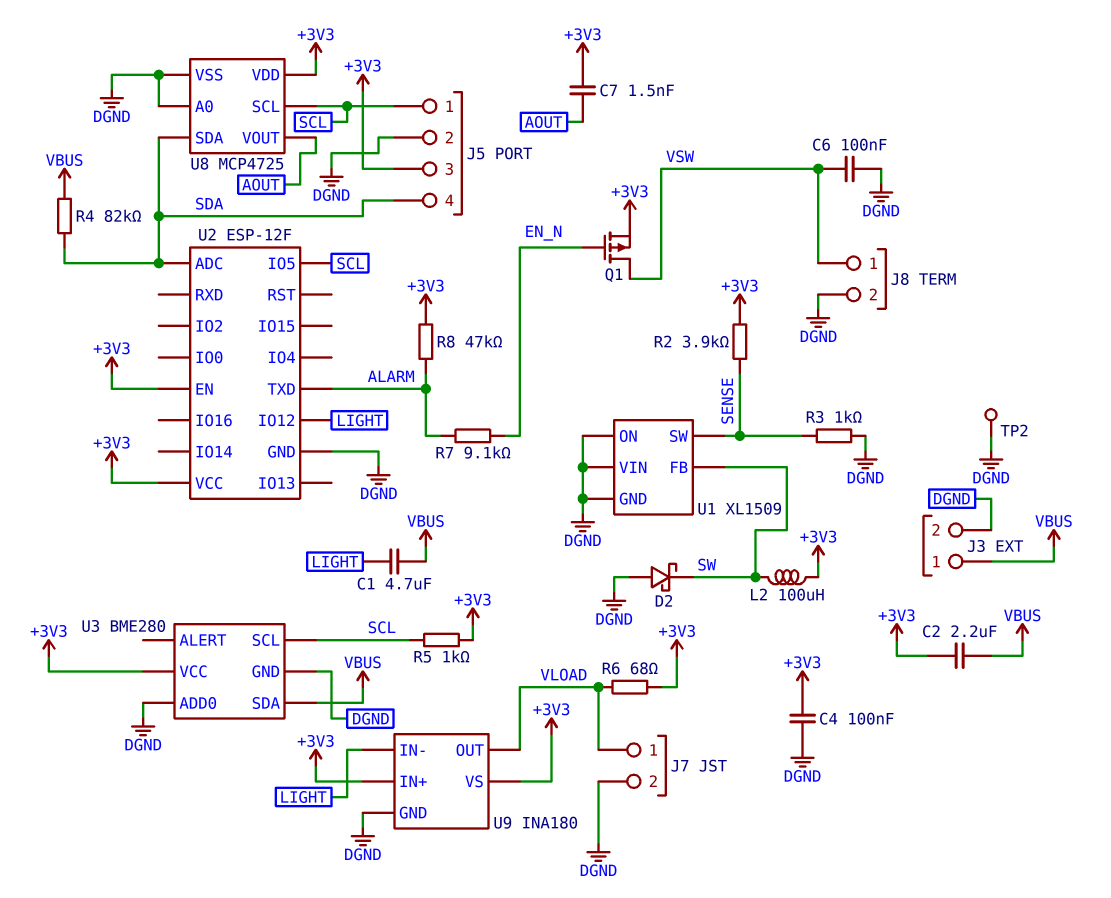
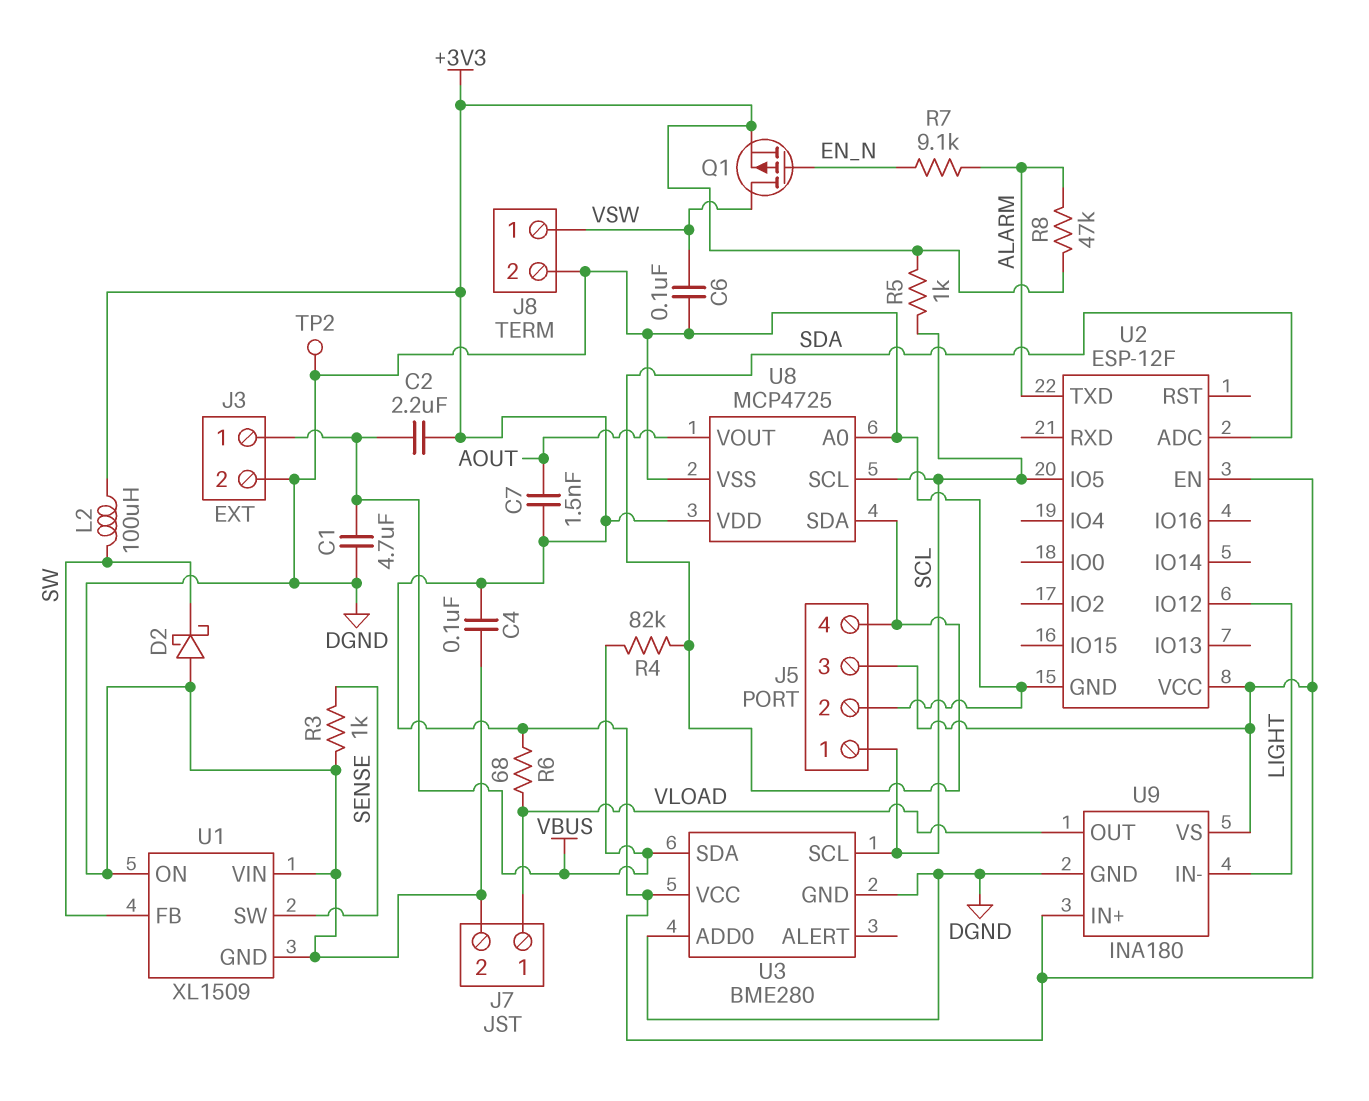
C1: 4.7uF (LIGHT, VBUS) -> 4.7uF (DGND, VBUS)
R2: 3.9k (+3V3, SENSE) -> none

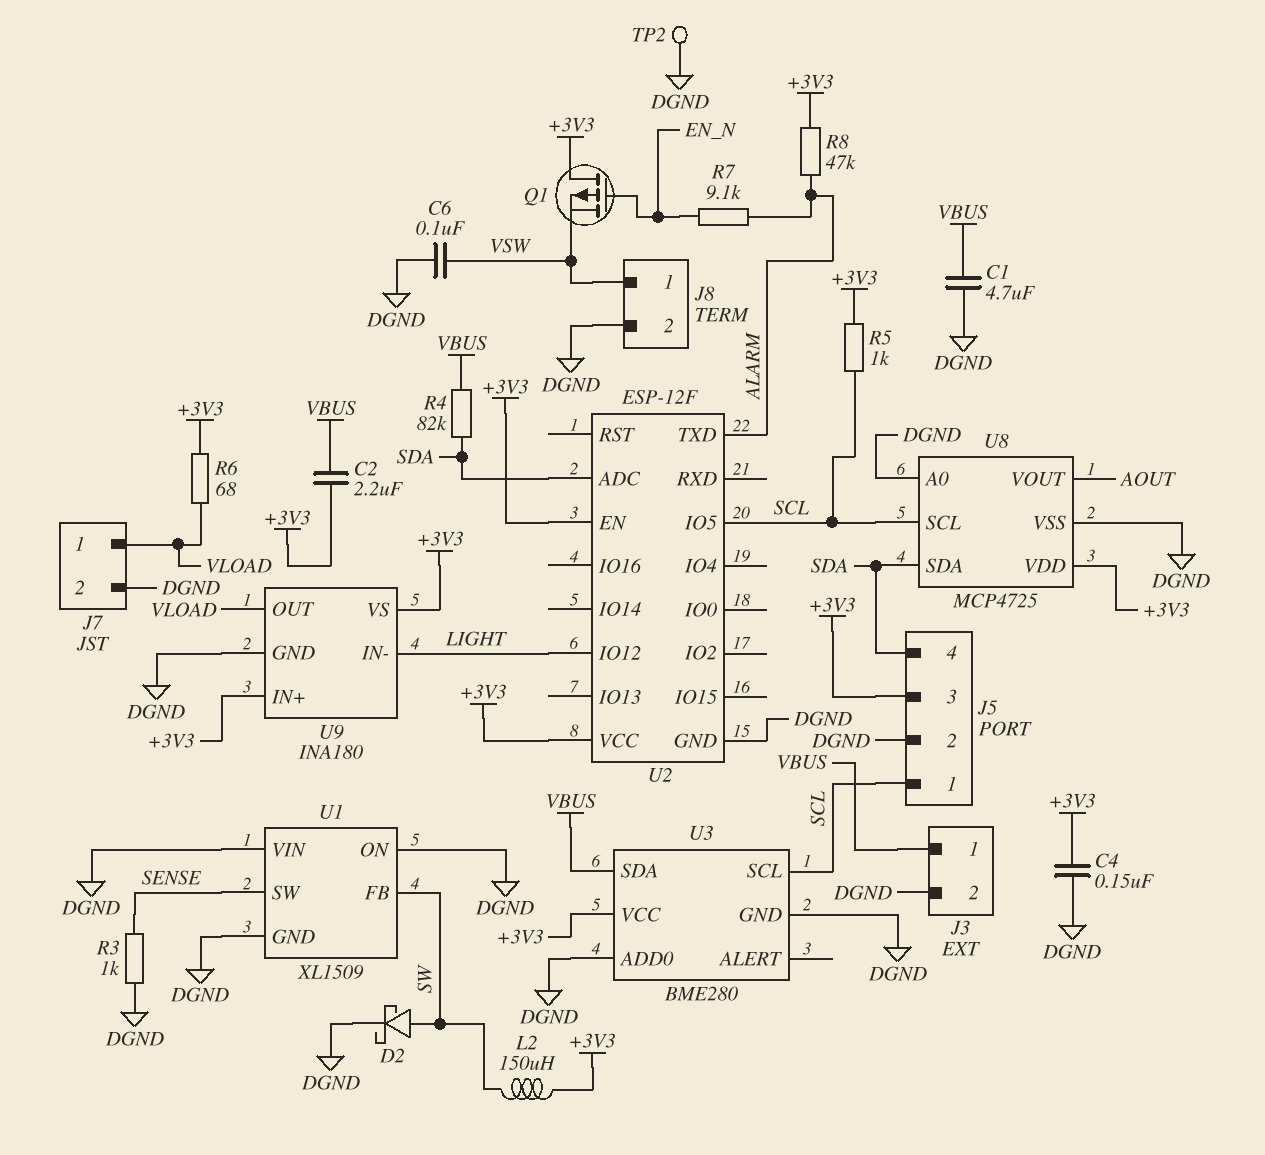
C4: 100nF (+3V3, DGND) -> 150nF (+3V3, DGND)
C7: 1.5nF (+3V3, AOUT) -> none
D2: schottky (A DGND, K SW) -> schottky (A SW, K DGND)
L2: 100uH (+3V3, SW) -> 150uH (+3V3, SW)
Q1: PMOS (G EN_N, D VSW, S +3V3) -> PMOS (G EN_N, D +3V3, S VSW)

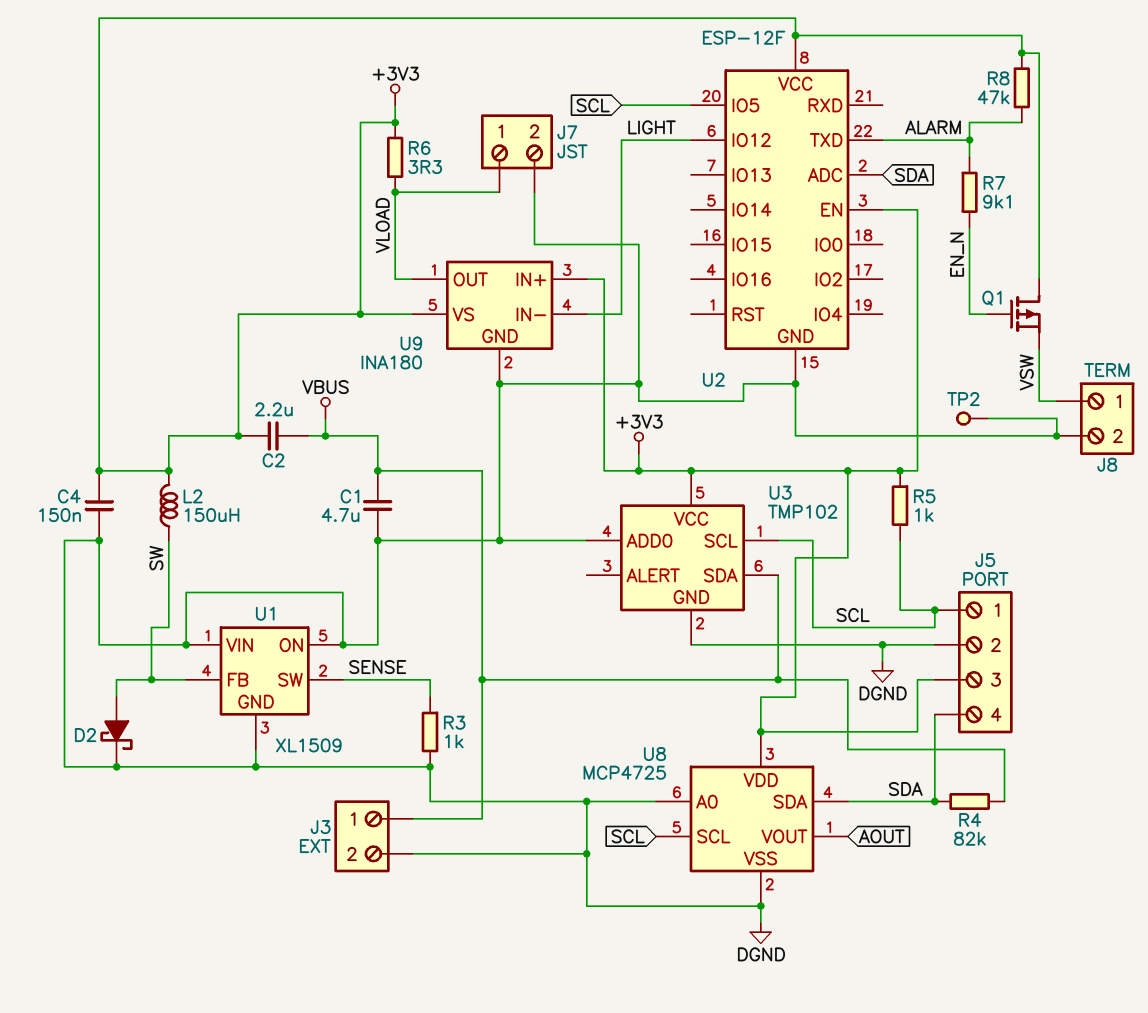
C6: 100nF (DGND, VSW) -> none
R6: 68 (+3V3, VLOAD) -> 3.3 (+3V3, VLOAD)
U3: BME280 -> TMP102

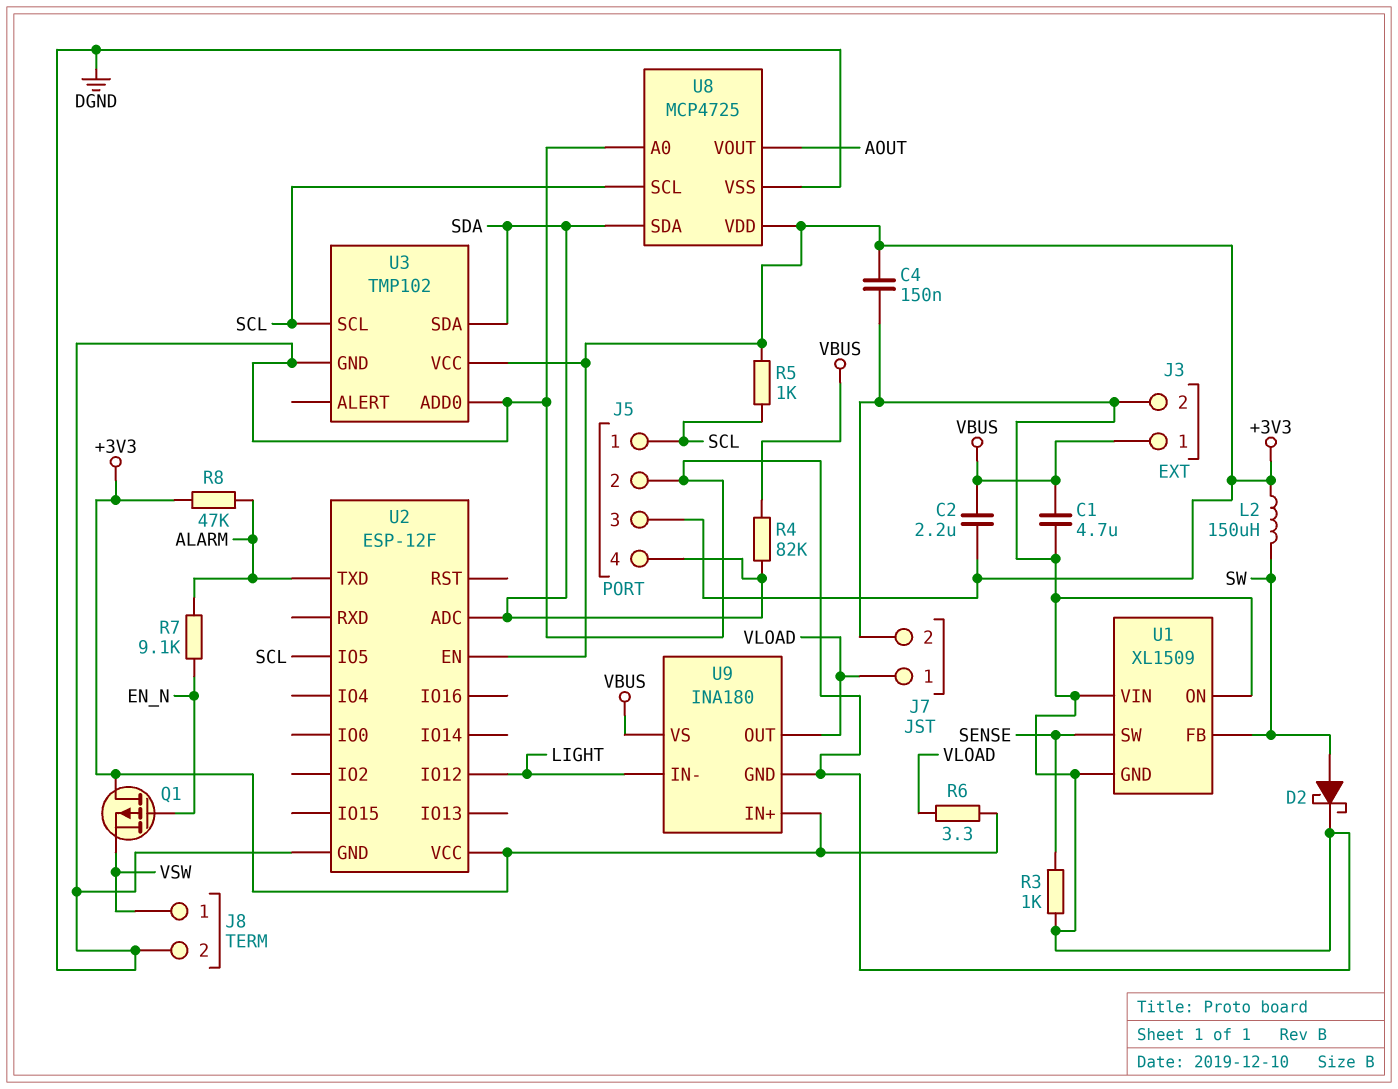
TP2: test point (DGND) -> none
U3 pin SDA: VBUS -> SDA
U9 pin VS: +3V3 -> VBUS

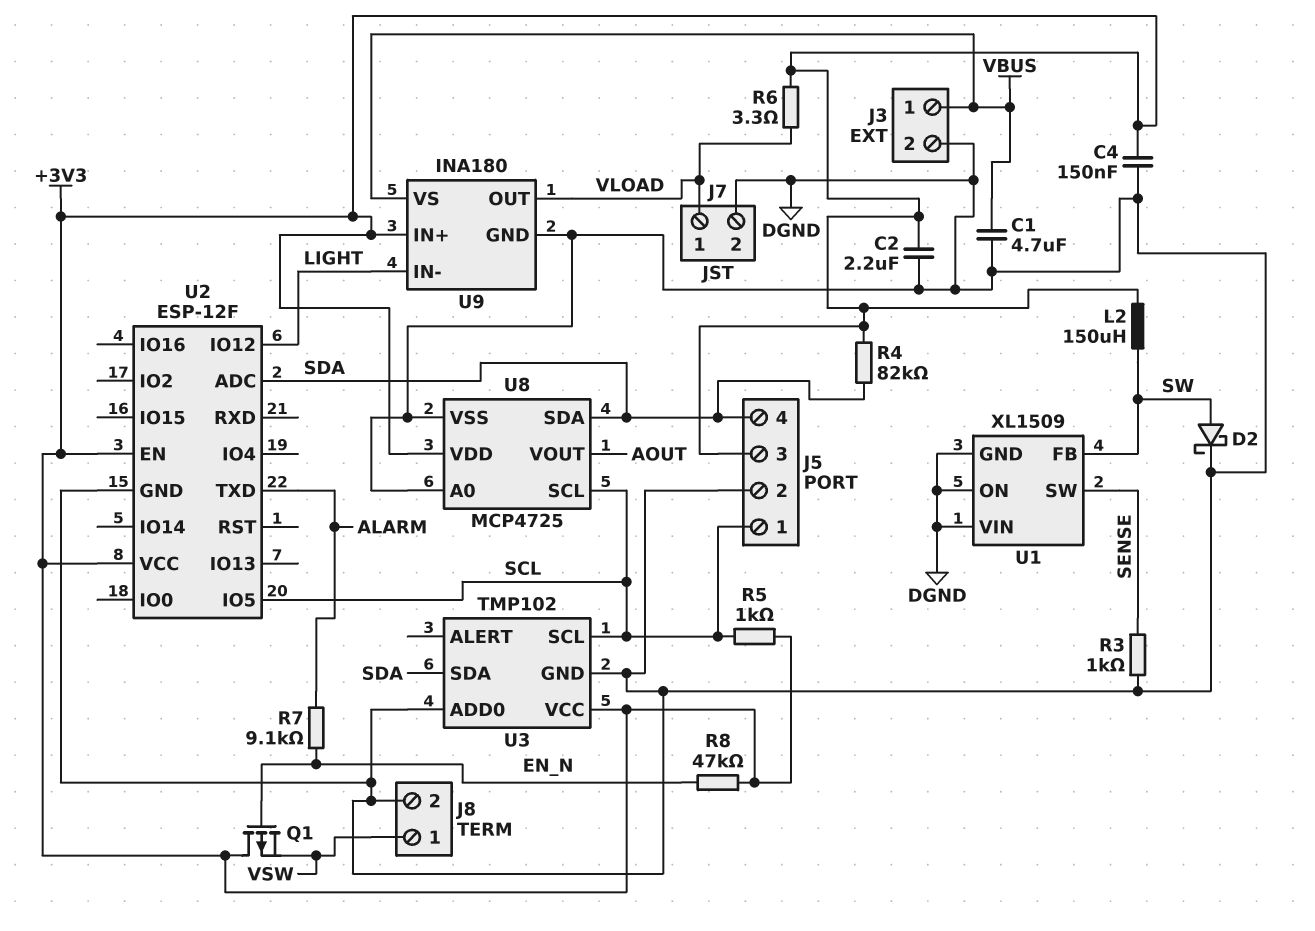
C2: 2.2uF (+3V3, VBUS) -> 2.2uF (+3V3, DGND)
R4: 82k (SDA, VBUS) -> 82k (+3V3, SDA)
R8: 47k (+3V3, ALARM) -> 47k (+3V3, EN_N)

